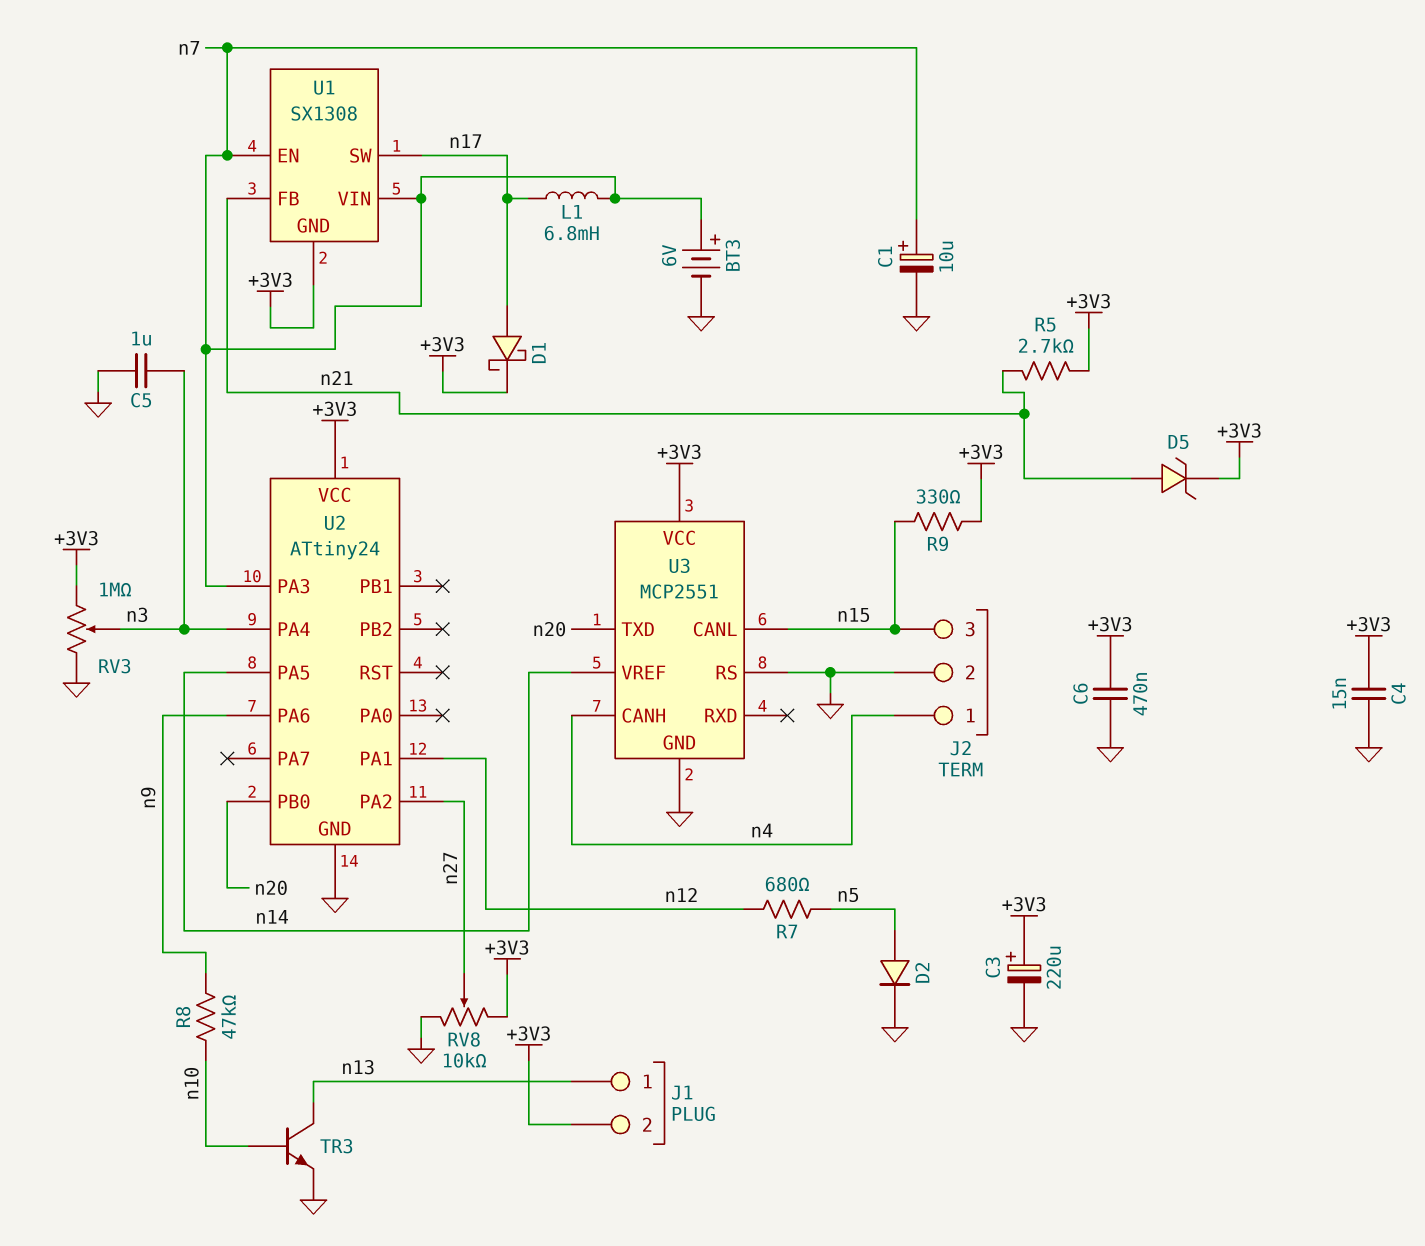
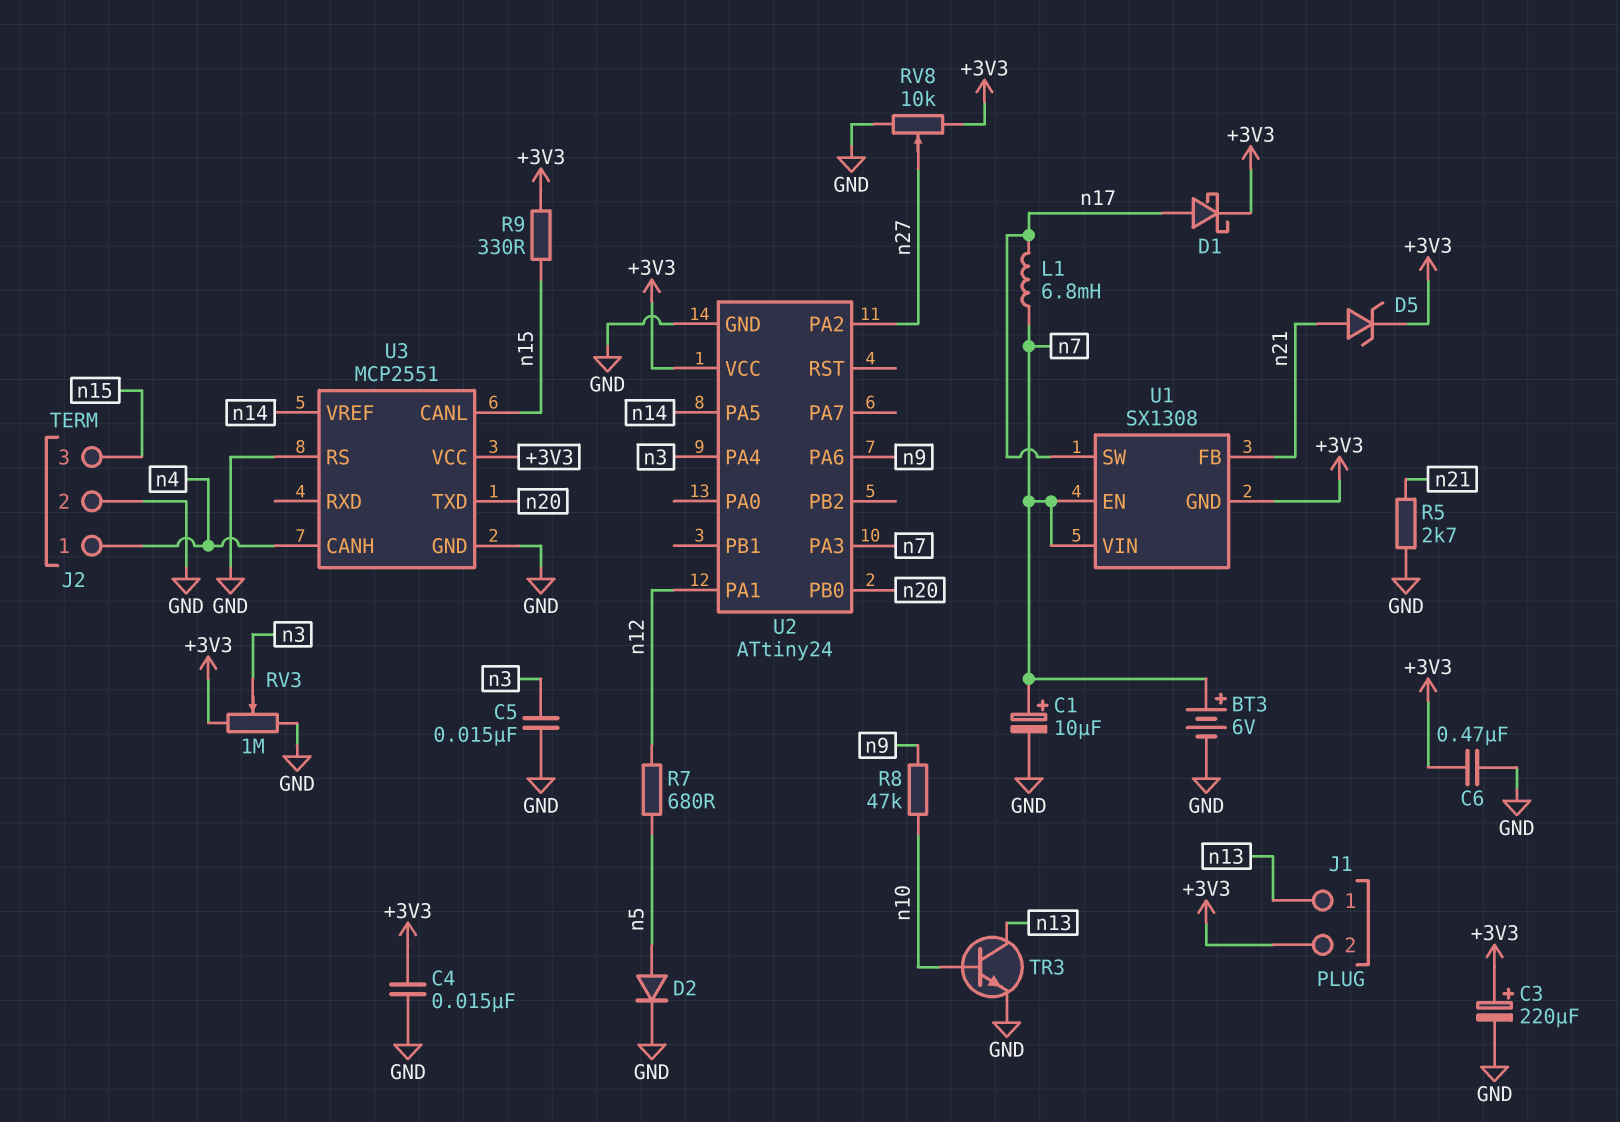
C5: 1uF (GND, n3) -> 15nF (GND, n3)
R5: 2.7k (+3V3, n21) -> 2.7k (GND, n21)

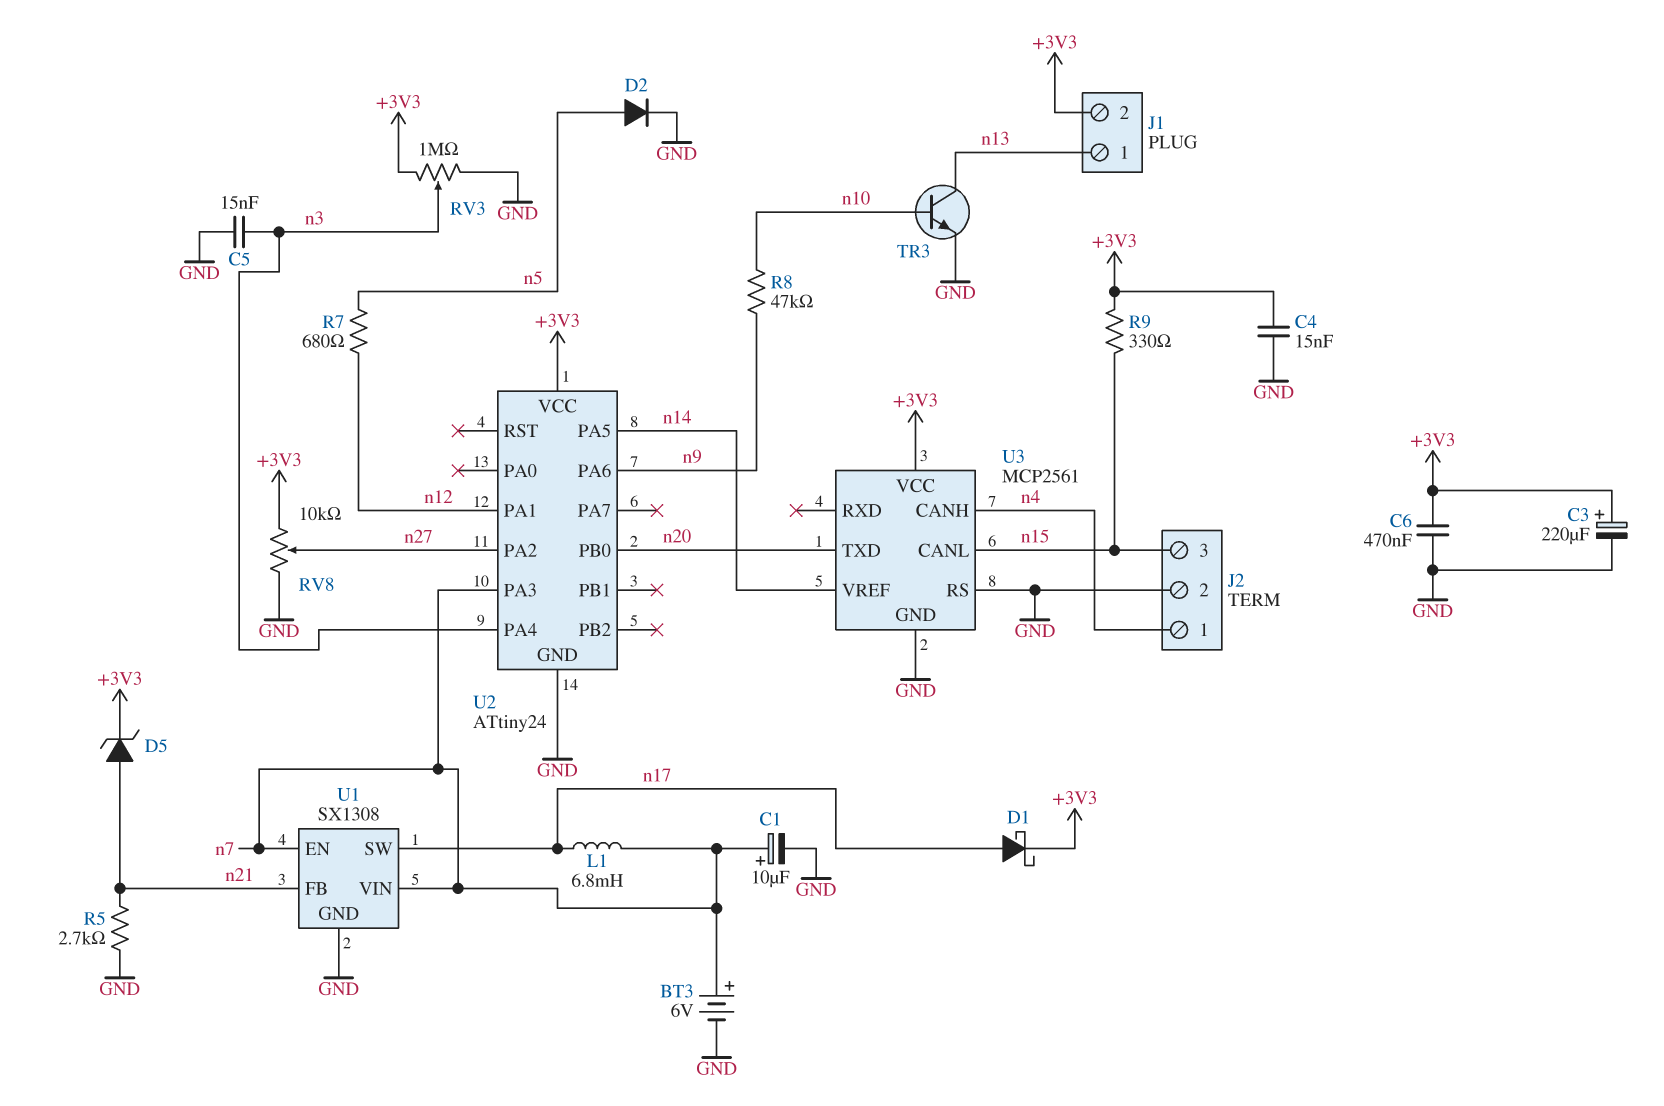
U1 pin GND: +3V3 -> GND
U3: MCP2551 -> MCP2561

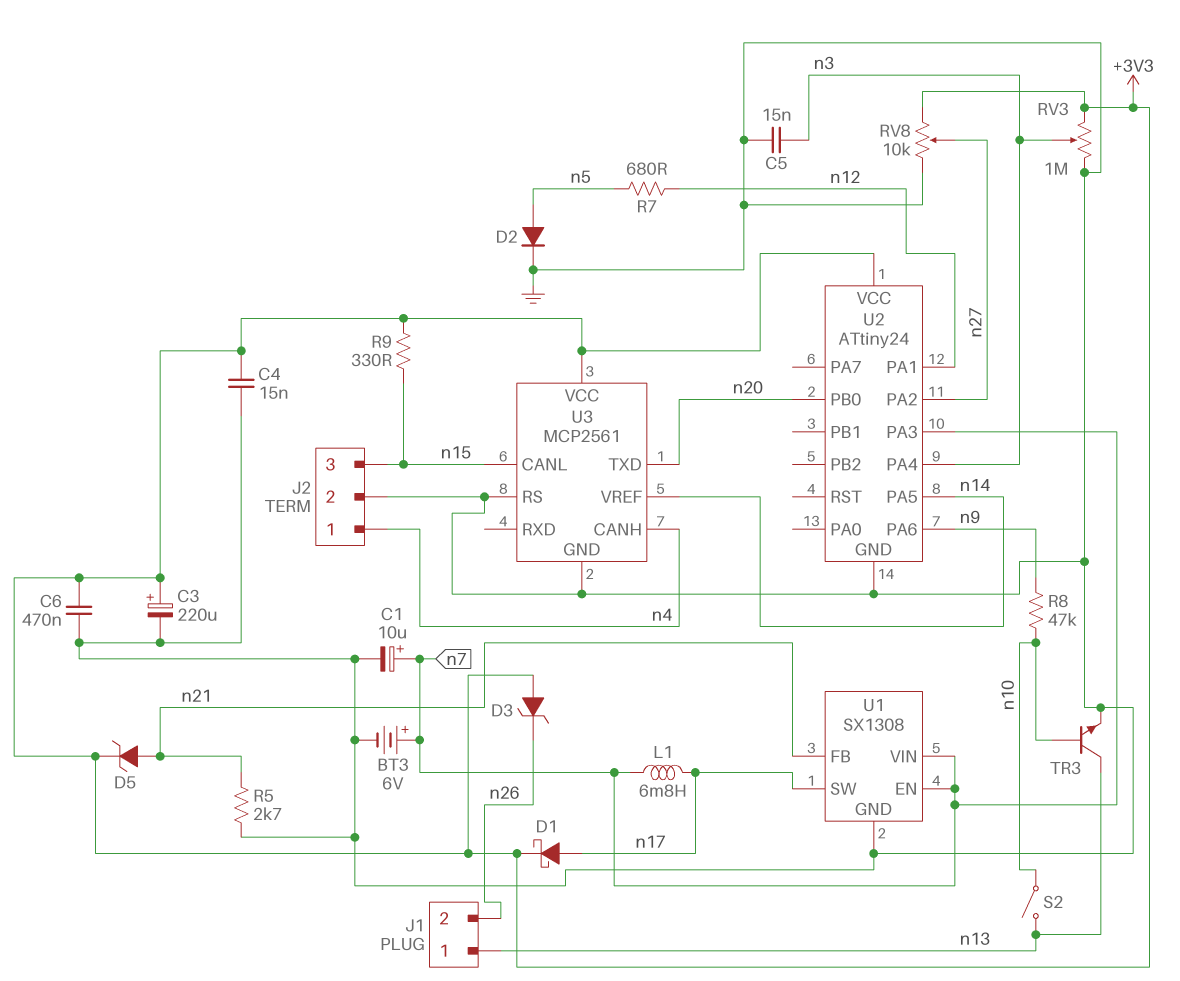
D3: none -> zener (A +3V3, K n26)
J1 pin 2: +3V3 -> n26
S2: none -> switch (n10, n13)

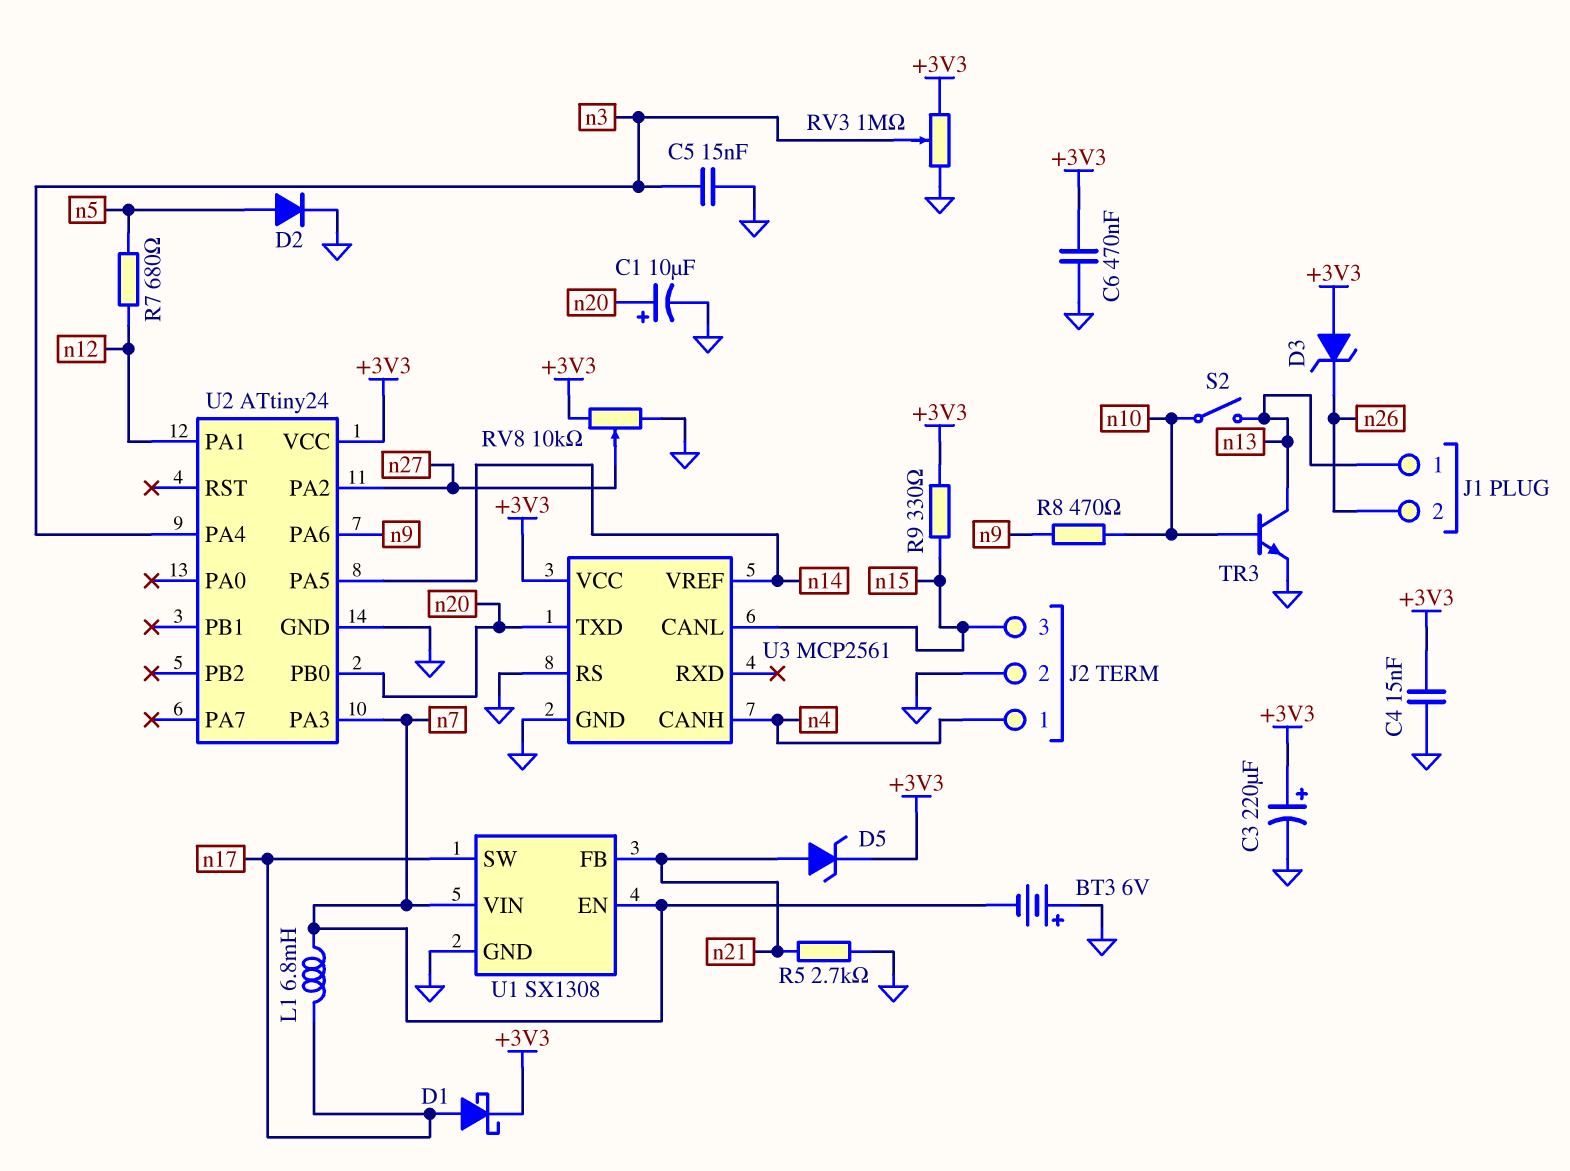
BT3: 6V (plus n7, minus GND) -> 6V (plus GND, minus n7)
C1: 10uF (plus n7, minus GND) -> 10uF (plus n20, minus GND)
R8: 47k (n9, n10) -> 470 (n9, n10)

